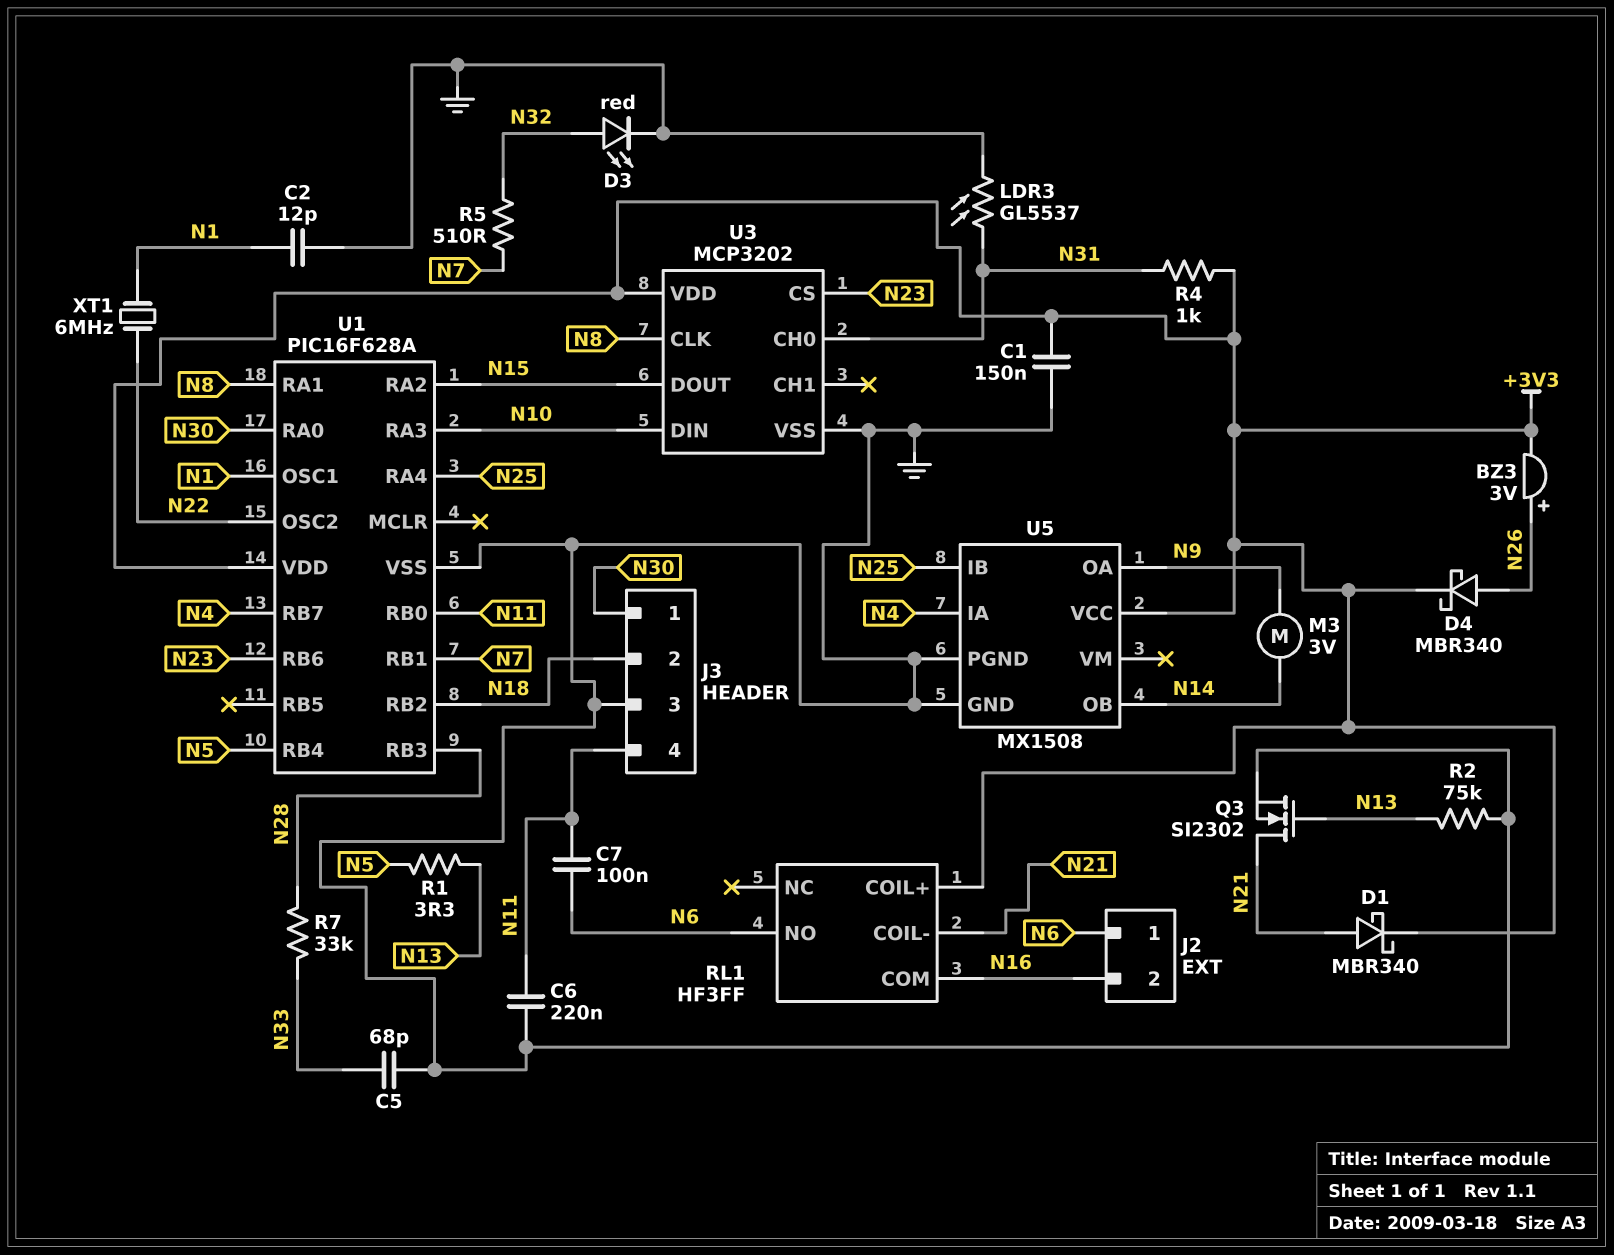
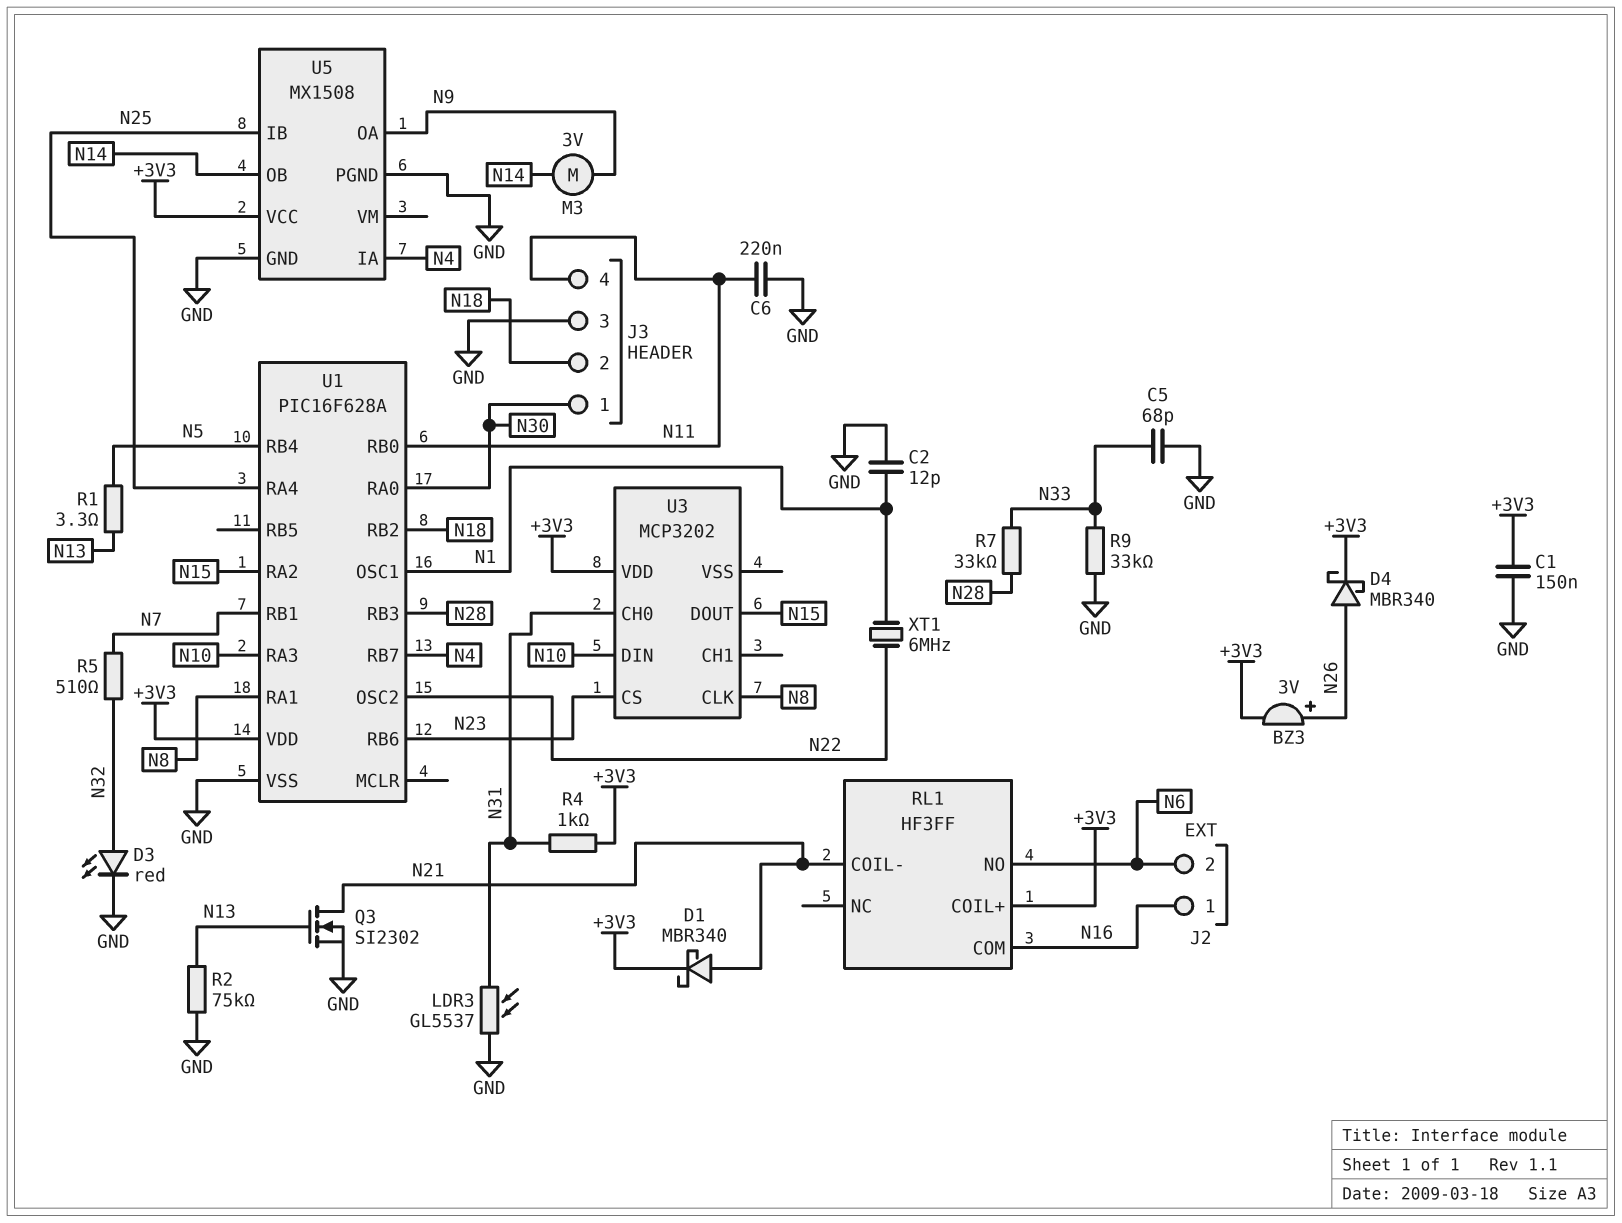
C7: 100nF (N6, N11) -> none
J2 pin 1: N6 -> N16
J2 pin 2: N16 -> N6
R9: none -> 33k (GND, N33)
U3 pin VSS: GND -> none

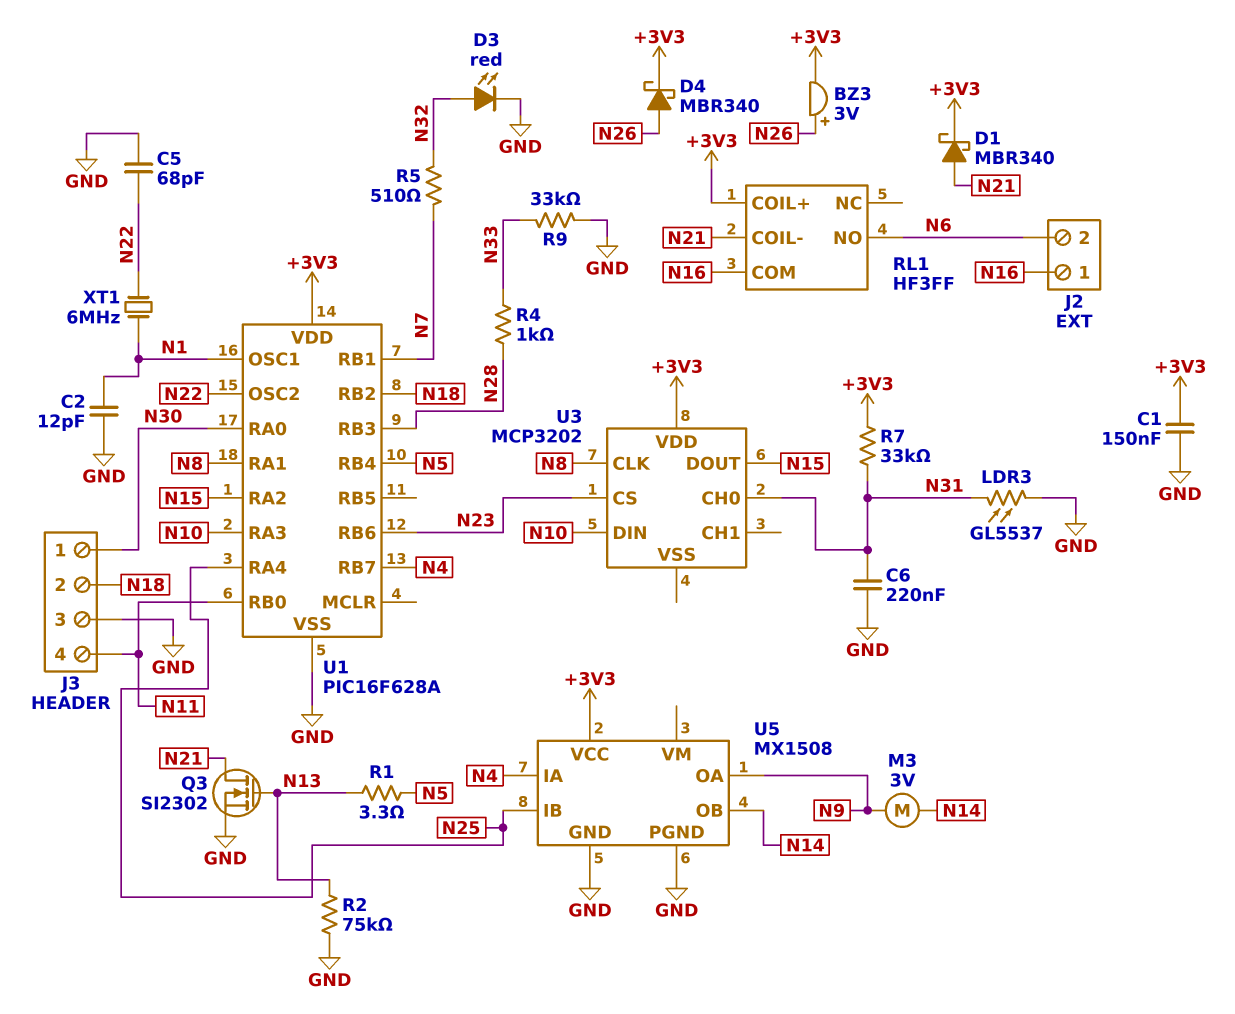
C5: 68pF (GND, N33) -> 68pF (GND, N22)
C6: 220nF (GND, N11) -> 220nF (GND, N31)
R4: 1k (+3V3, N31) -> 1k (N28, N33)
R7: 33k (N28, N33) -> 33k (+3V3, N31)

